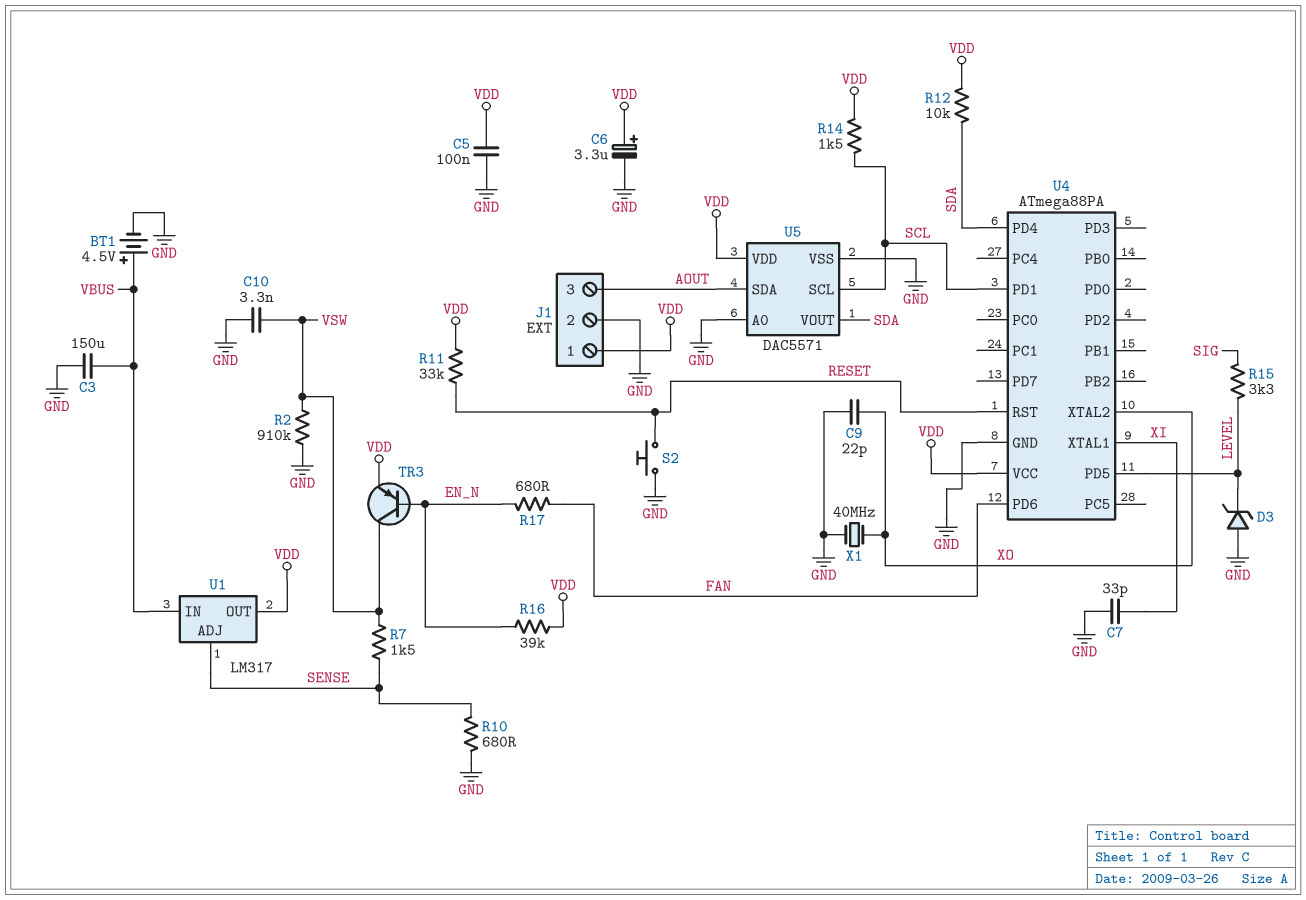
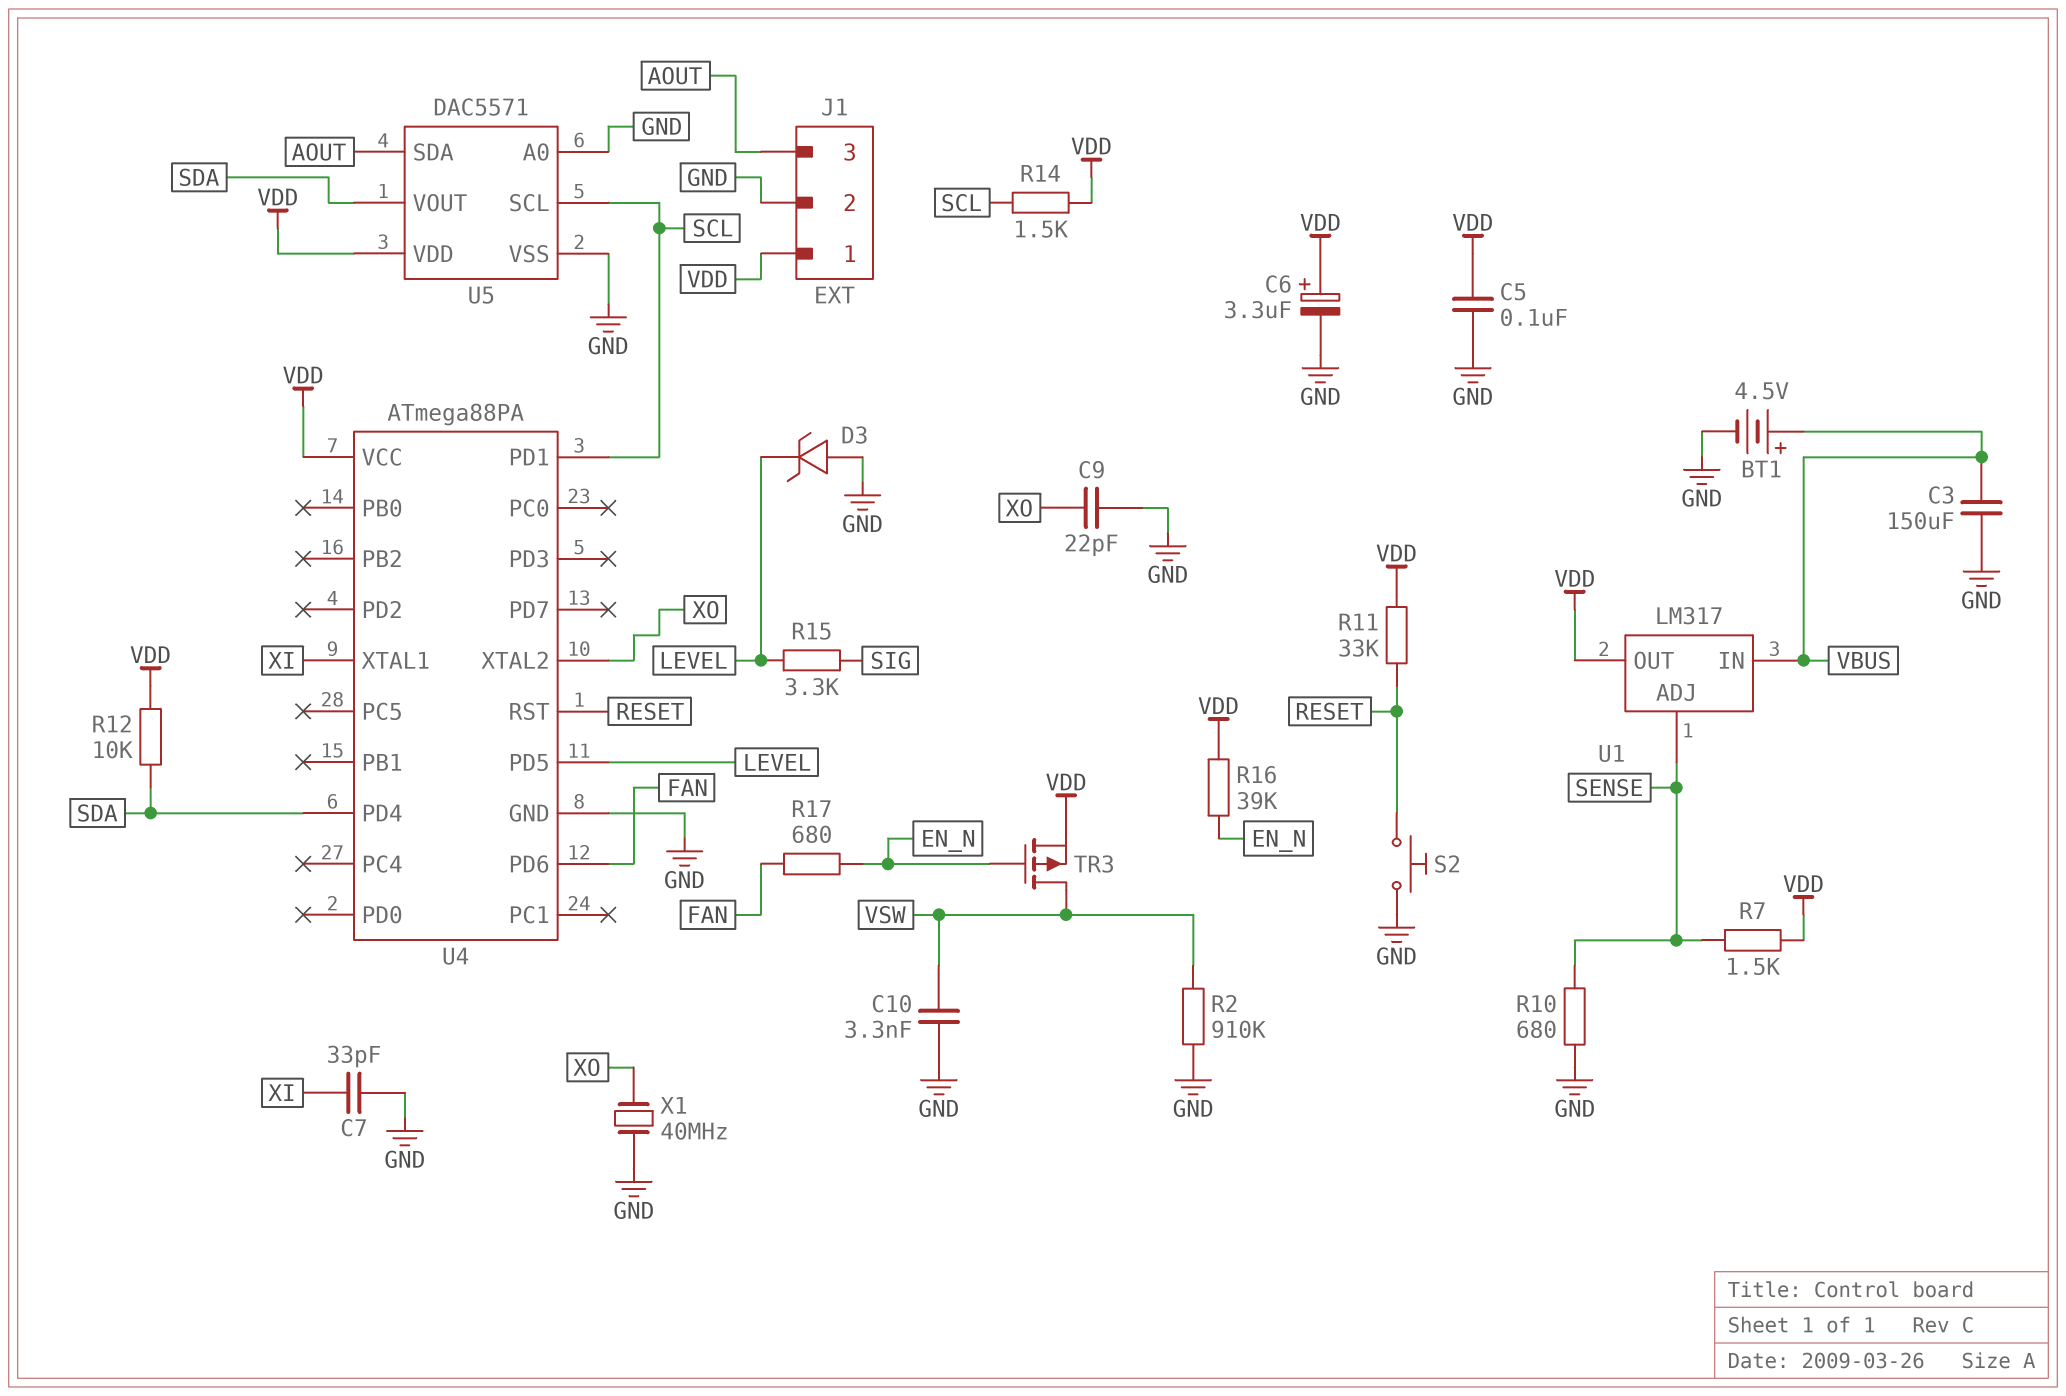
R7: 1.5k (SENSE, VSW) -> 1.5k (SENSE, VDD)
TR3: PNP (B EN_N, C VSW, E VDD) -> PMOS (G EN_N, D VSW, S VDD)

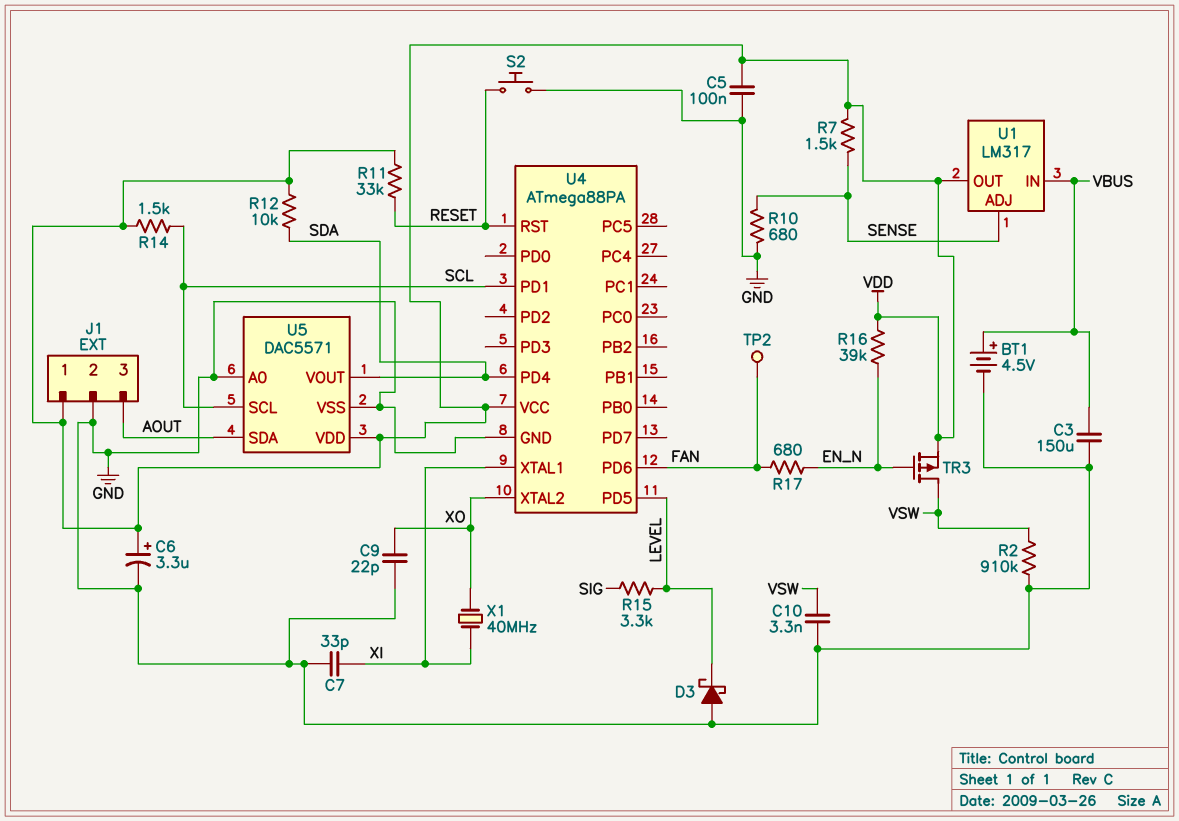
D3: zener (A GND, K LEVEL) -> schottky (A GND, K LEVEL)
TP2: none -> test point (FAN)
X1: 40MHz (GND, XO) -> 40MHz (XI, XO)

